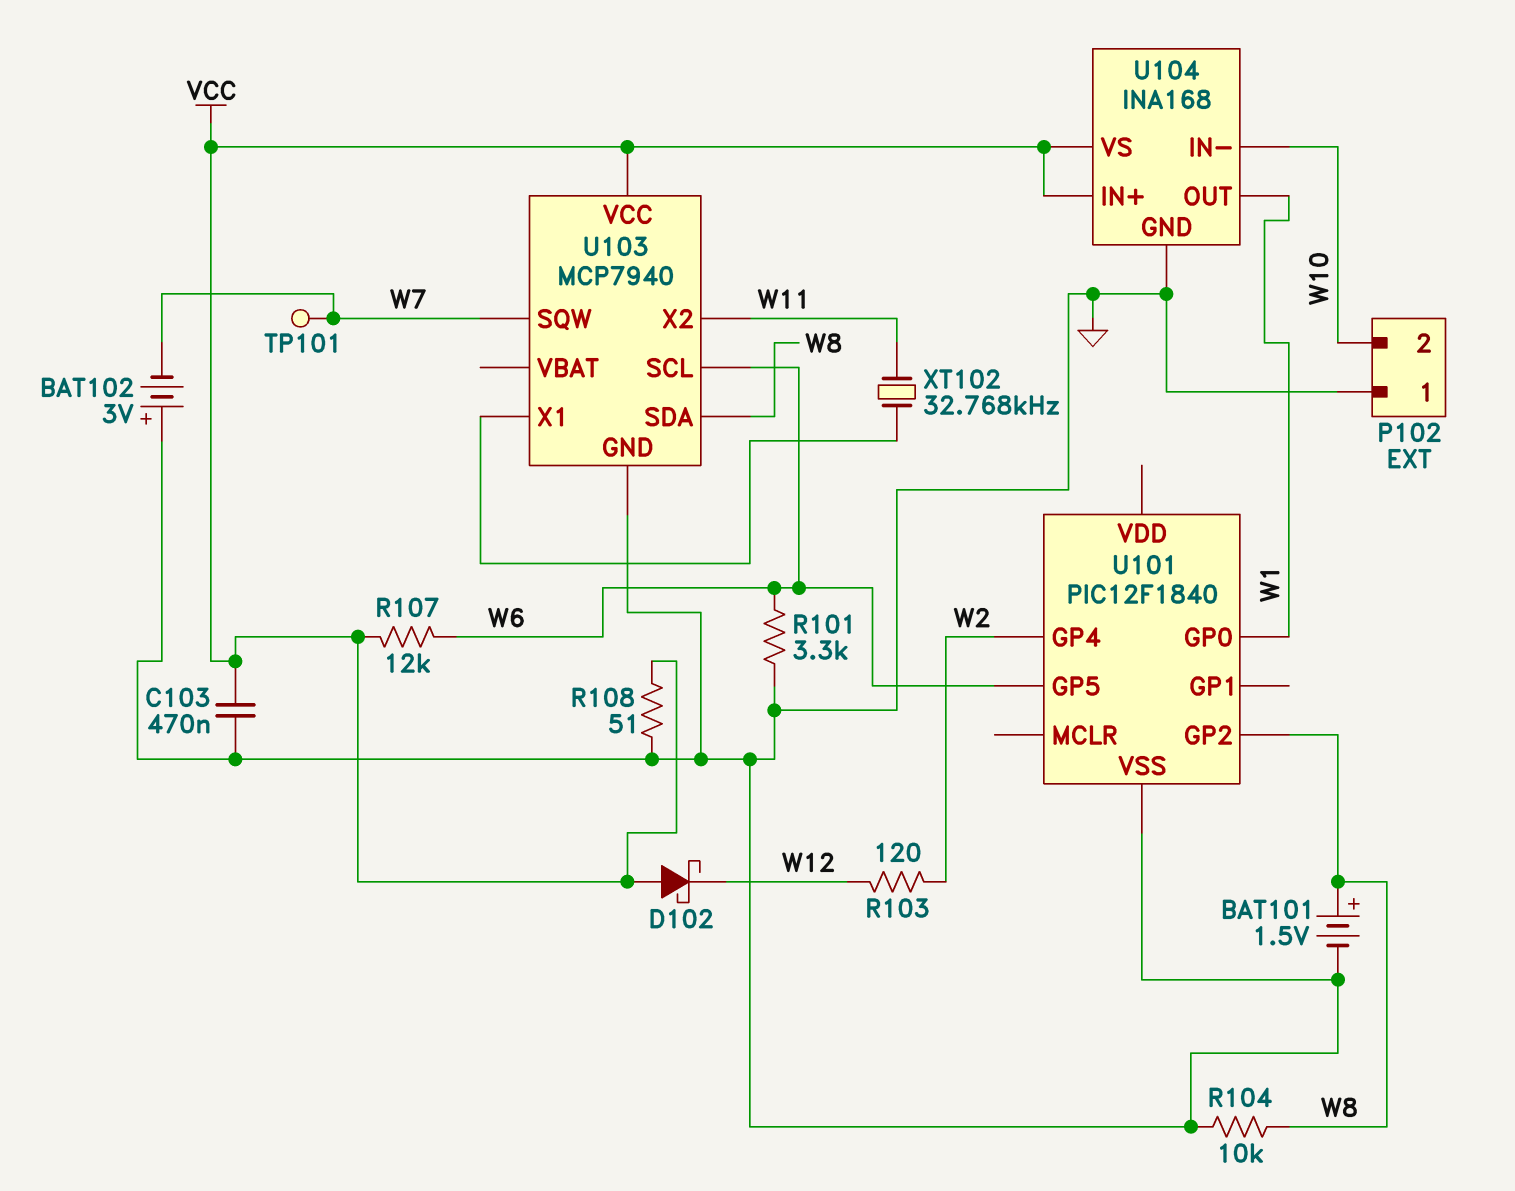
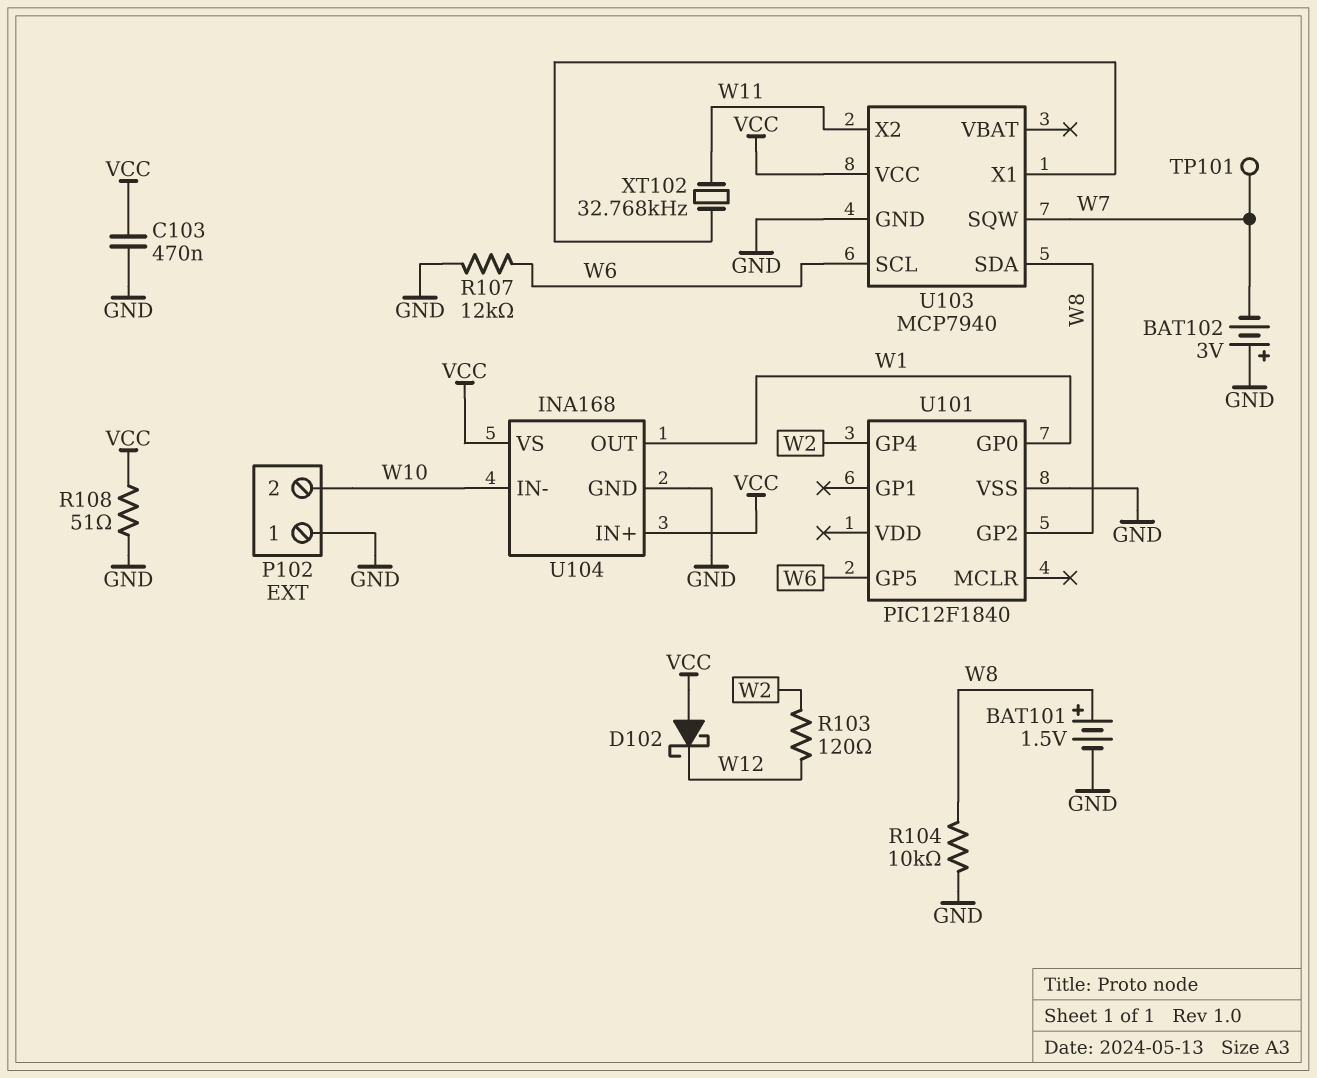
R101: 3.3k (GND, W6) -> none
R107: 12k (VCC, W6) -> 12k (GND, W6)

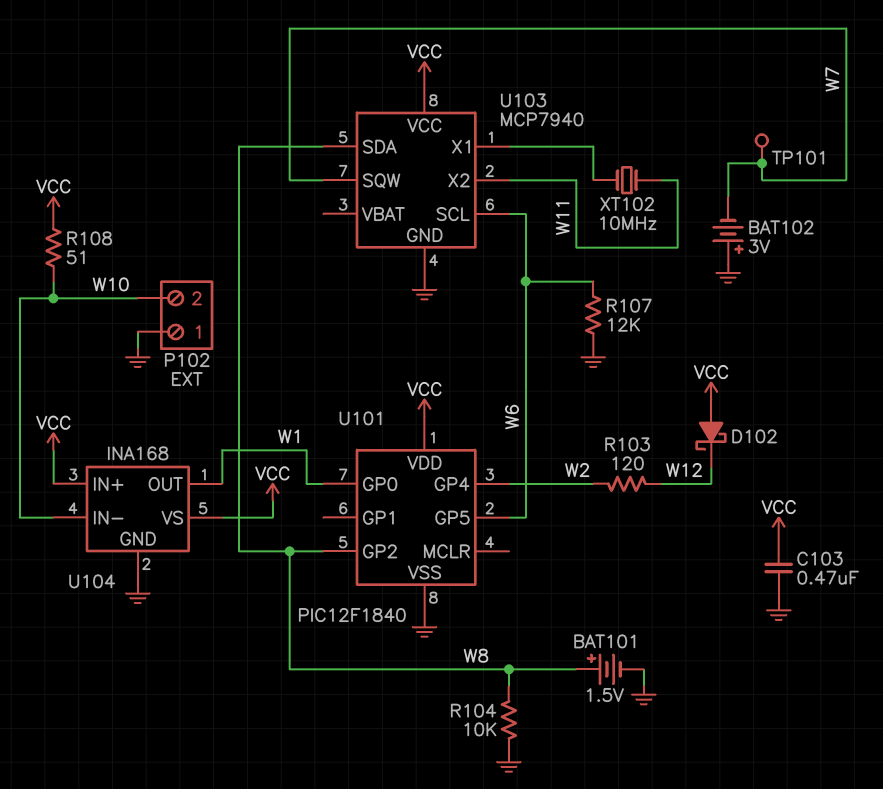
R108: 51 (GND, VCC) -> 51 (VCC, W10)
U101 pin VDD: none -> VCC
XT102: 32.768kHz (U103/X1, W11) -> 10MHz (U103/X1, W11)

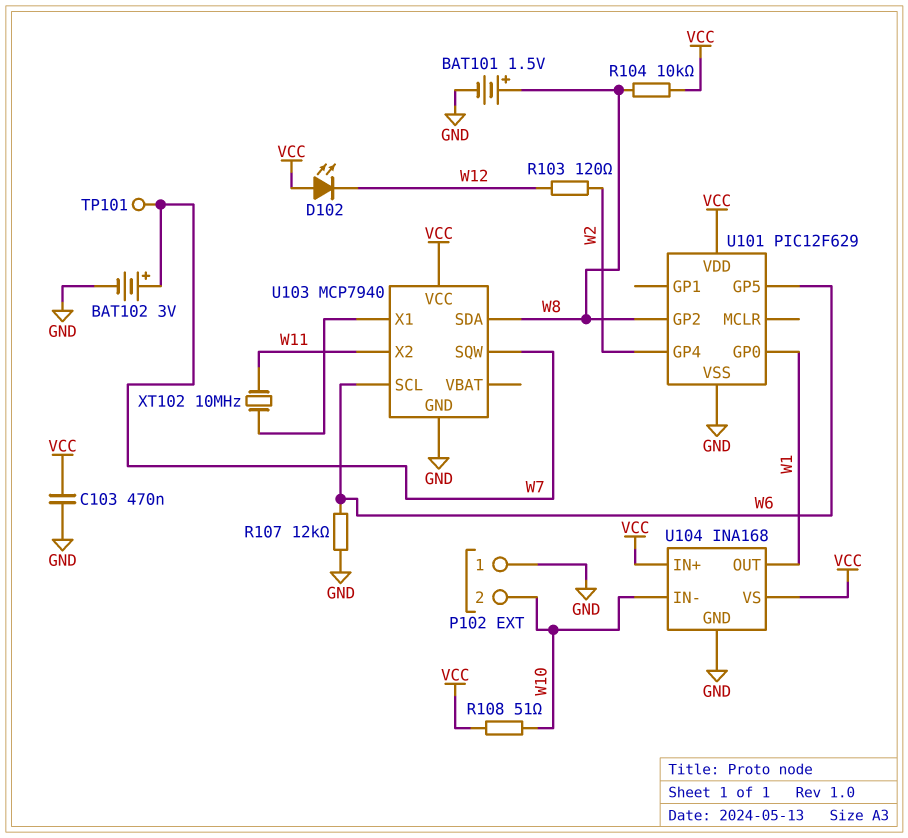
BAT102: 3V (plus GND, minus W7) -> 3V (plus W7, minus GND)
D102: schottky (A VCC, K W12) -> LED (A VCC, K W12)
R104: 10k (GND, W8) -> 10k (VCC, W8)
U101: PIC12F1840 -> PIC12F629

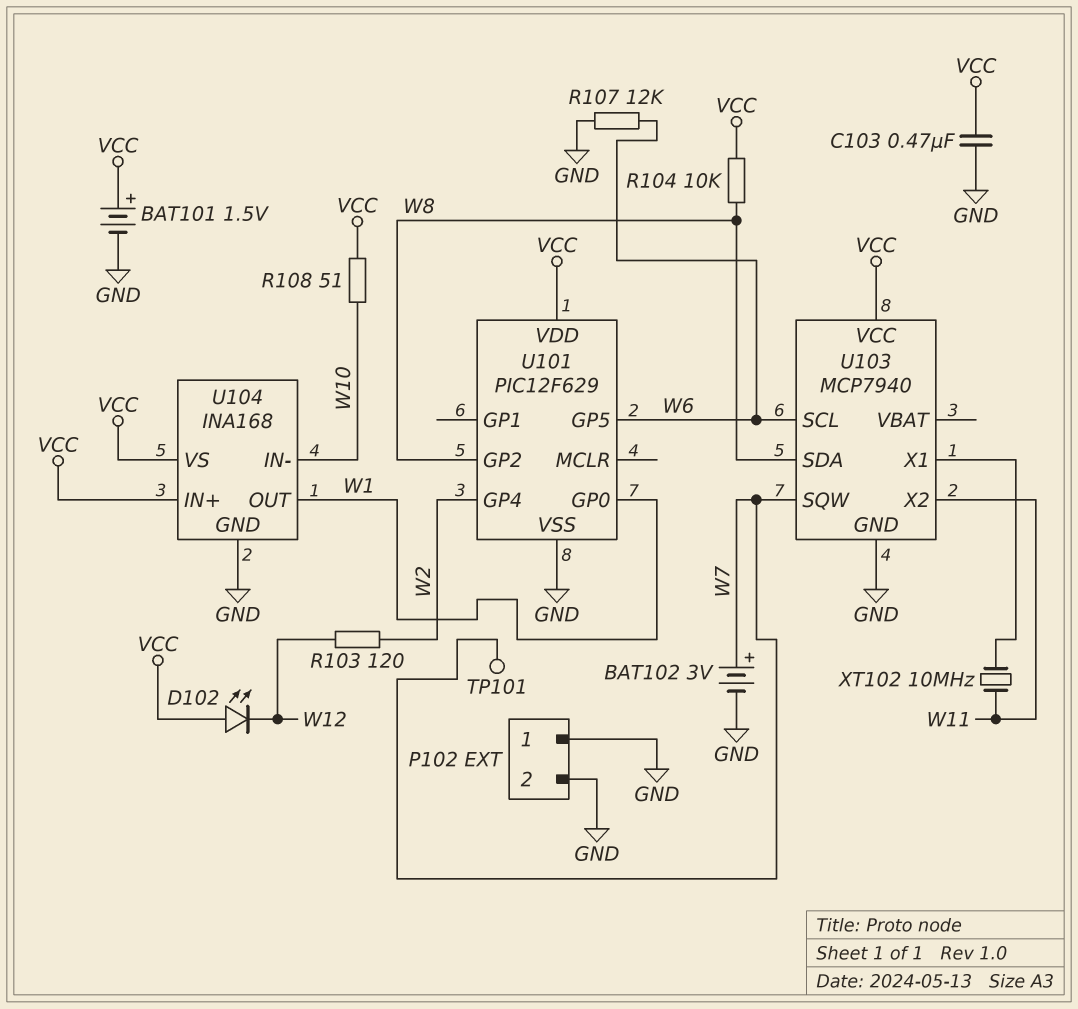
BAT101: 1.5V (plus W8, minus GND) -> 1.5V (plus VCC, minus GND)
P102 pin 2: W10 -> GND

